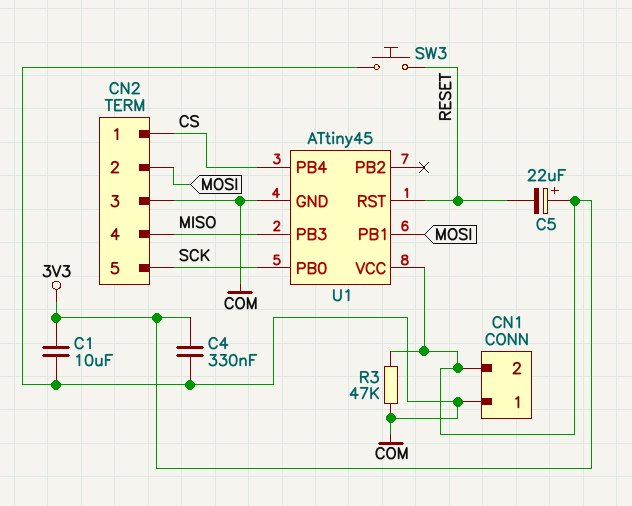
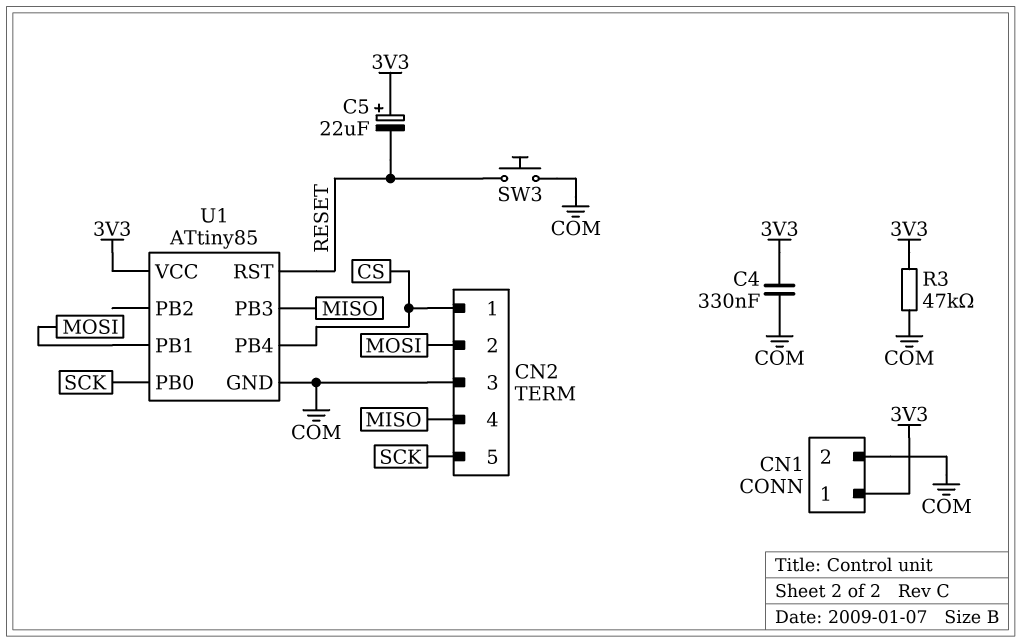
C1: 10uF (3V3, COM) -> none
CN1 pin 1: COM -> 3V3
CN1 pin 2: 3V3 -> COM
U1: ATtiny45 -> ATtiny85

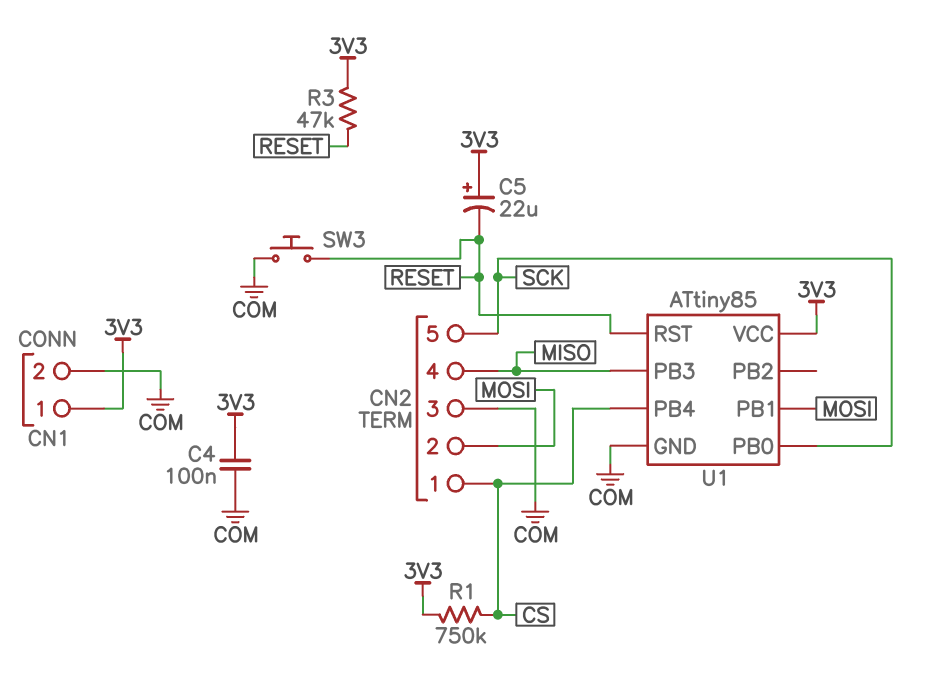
C4: 330nF (3V3, COM) -> 100nF (3V3, COM)
R1: none -> 750k (3V3, CS)
R3: 47k (3V3, COM) -> 47k (3V3, RESET)

